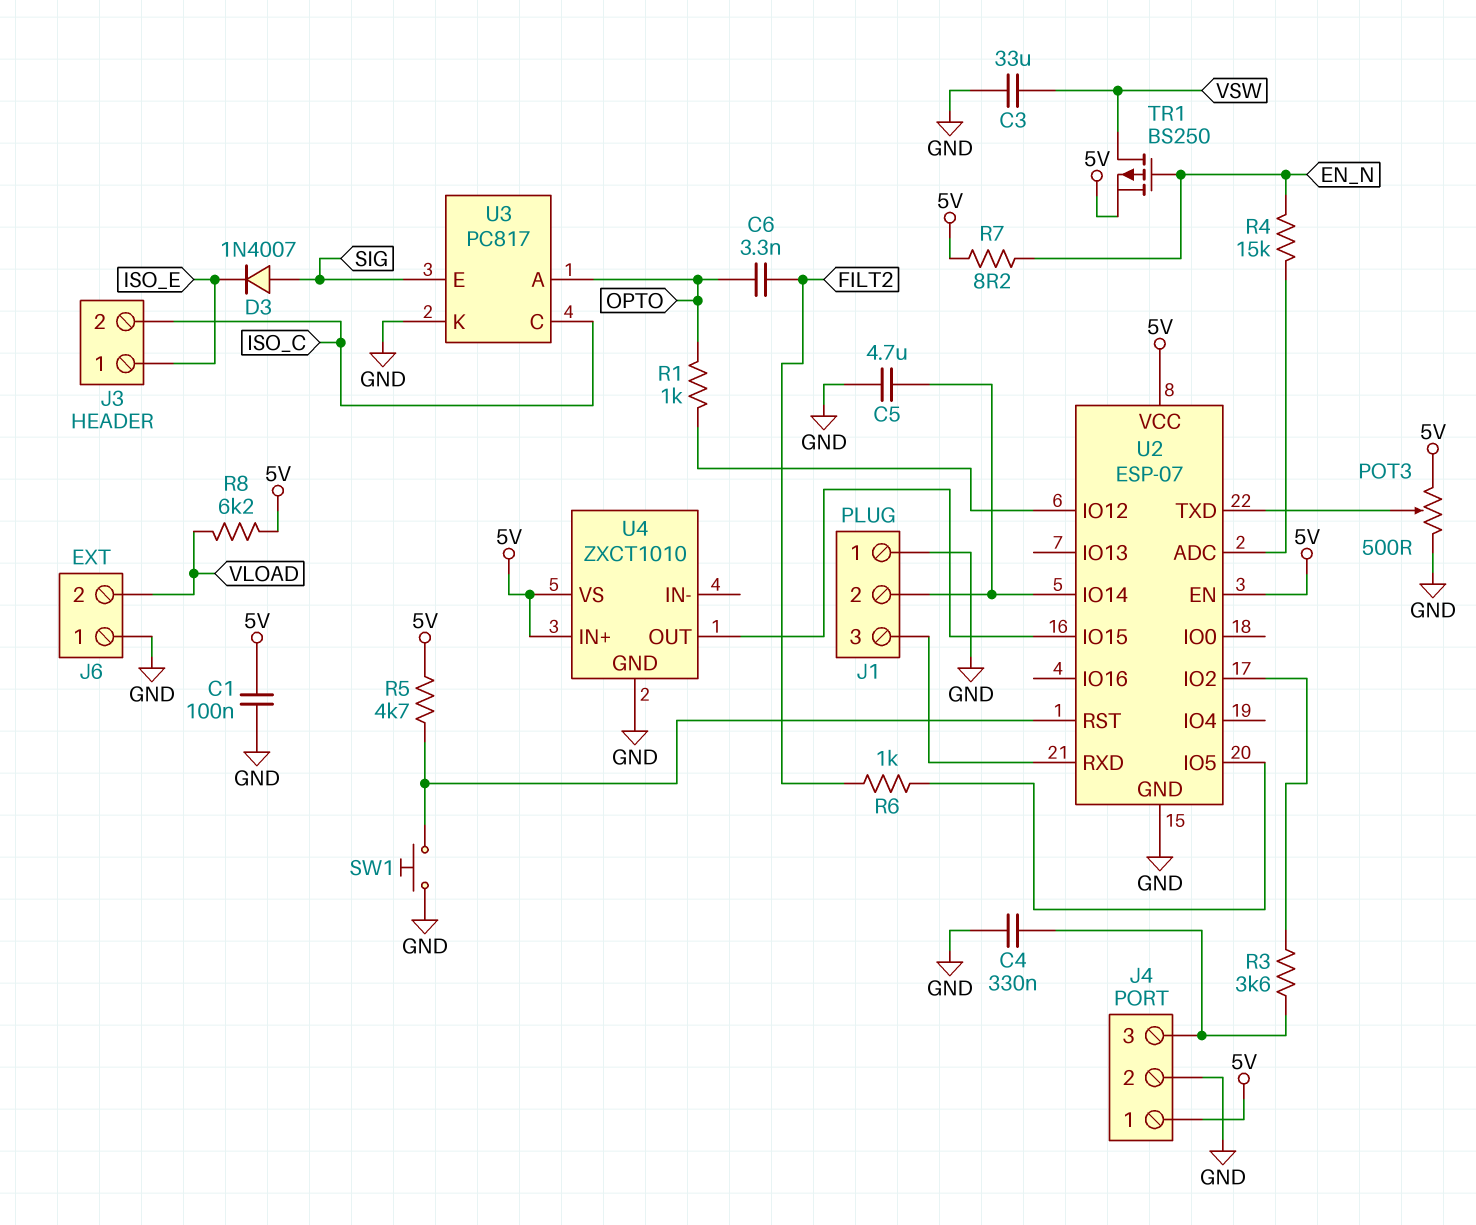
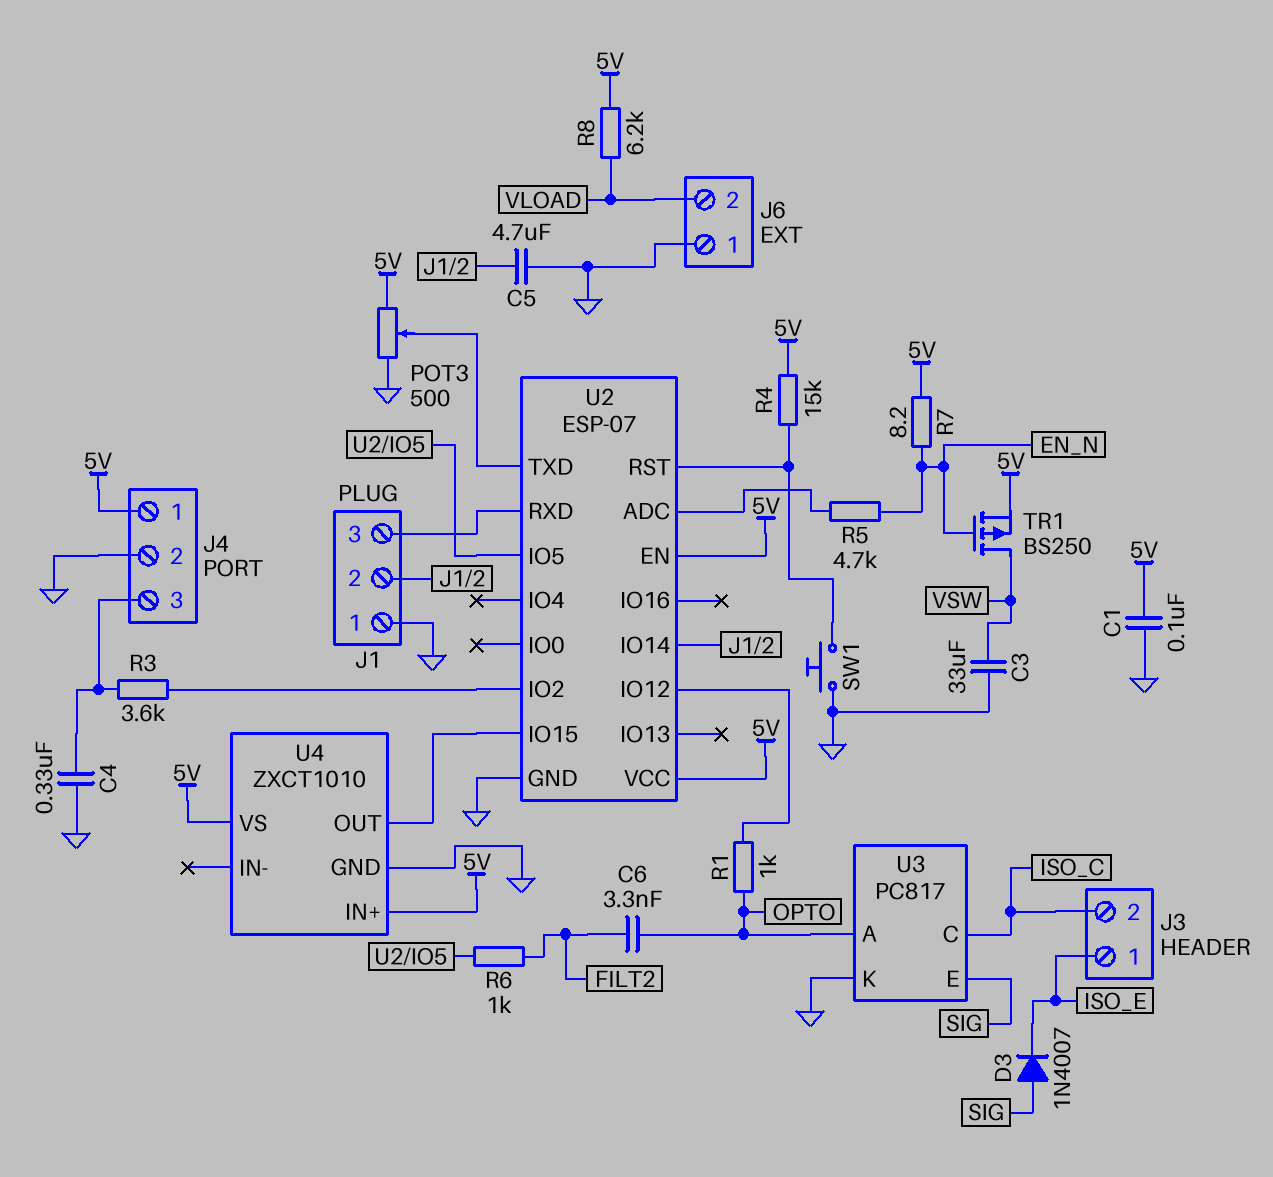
R4: 15k (EN_N, U2/ADC) -> 15k (5V, U2/RST)
R5: 4.7k (5V, U2/RST) -> 4.7k (EN_N, U2/ADC)

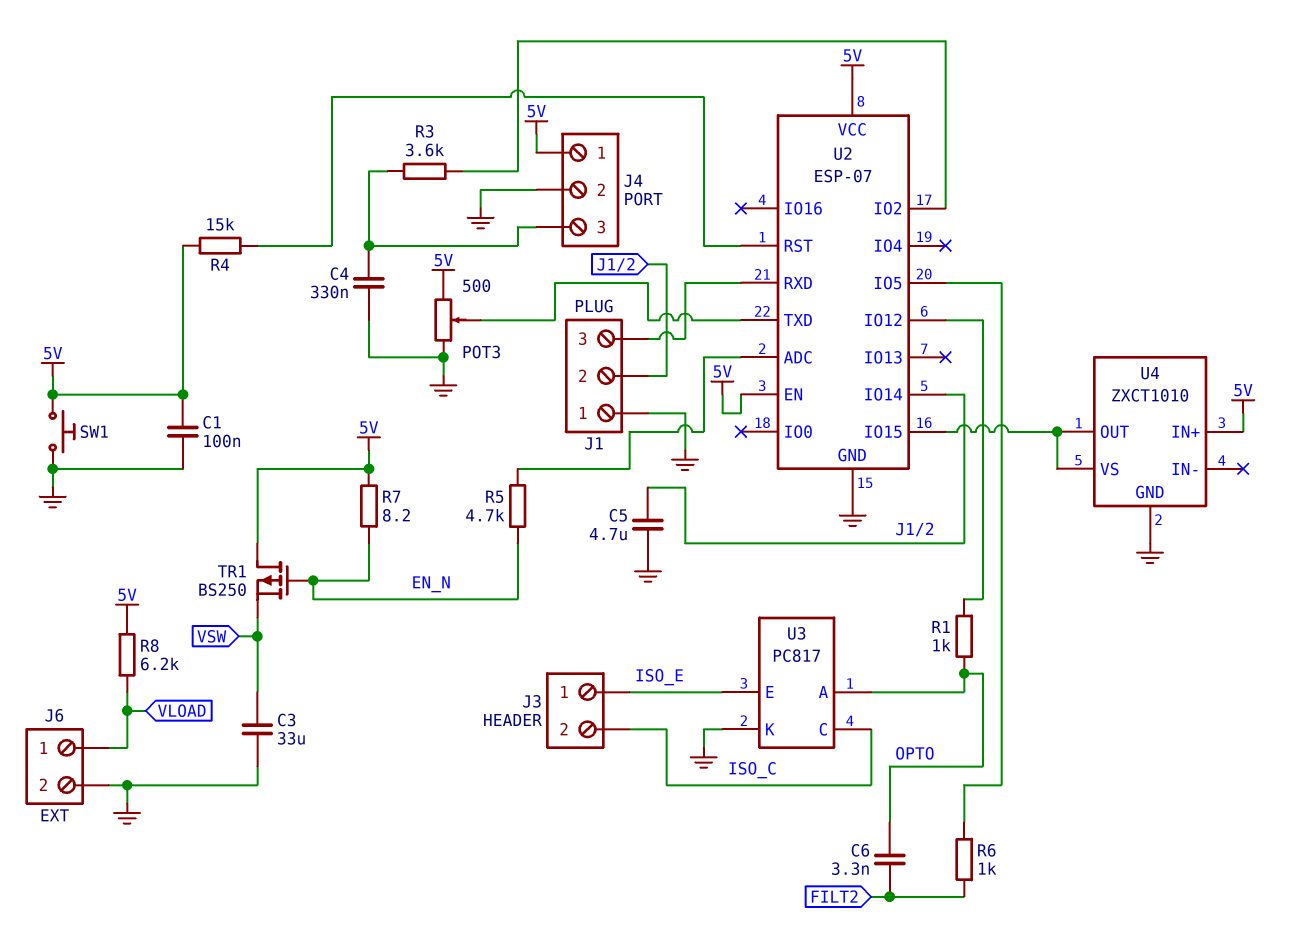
D3: diode 1N4007 (A SIG, K ISO_E) -> none
J6 pin 1: GND -> VLOAD
J6 pin 2: VLOAD -> GND
SW1: button (GND, U2/RST) -> button (5V, GND)
TR1: PMOS BS250 (G EN_N, D VSW, S 5V) -> PMOS BS250 (G EN_N, D 5V, S VSW)
U3 pin E: SIG -> ISO_E
U4 pin VS: 5V -> U2/IO15

